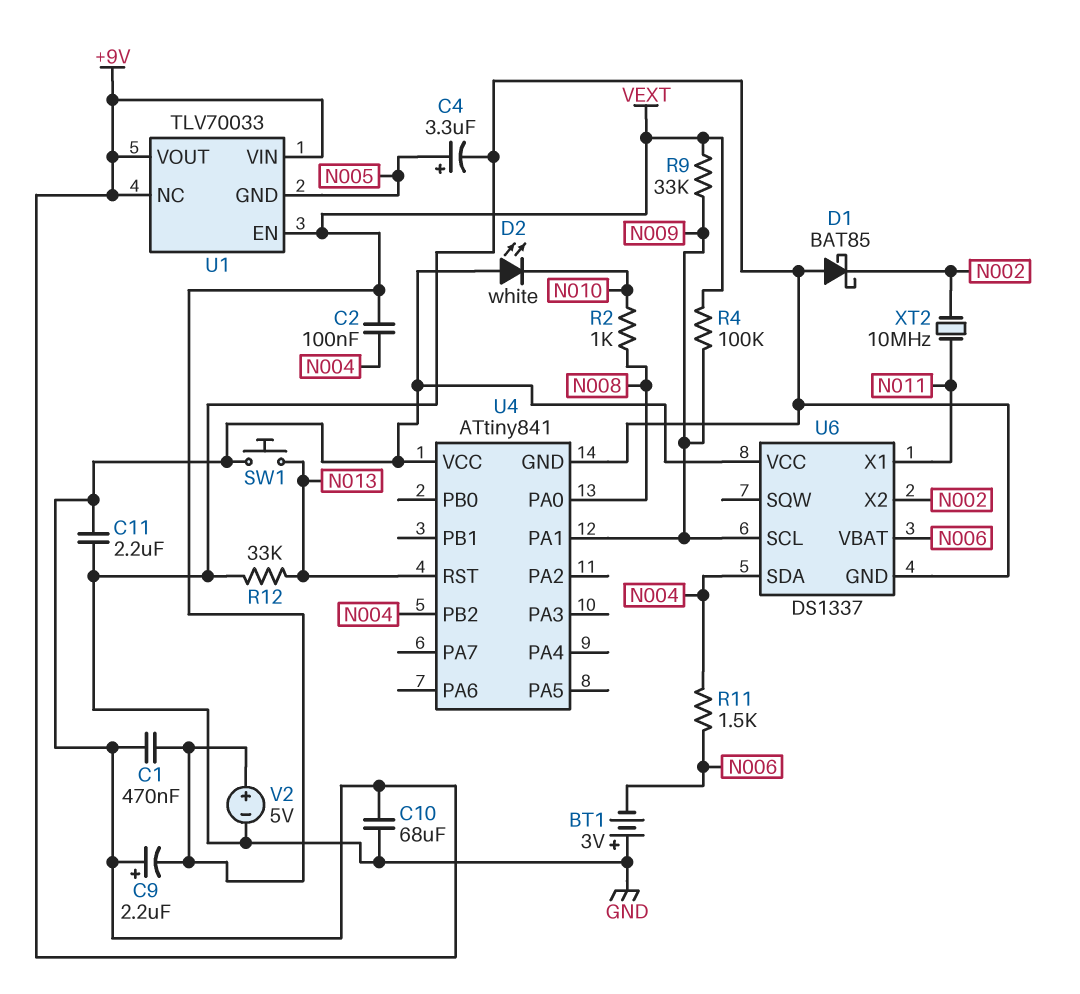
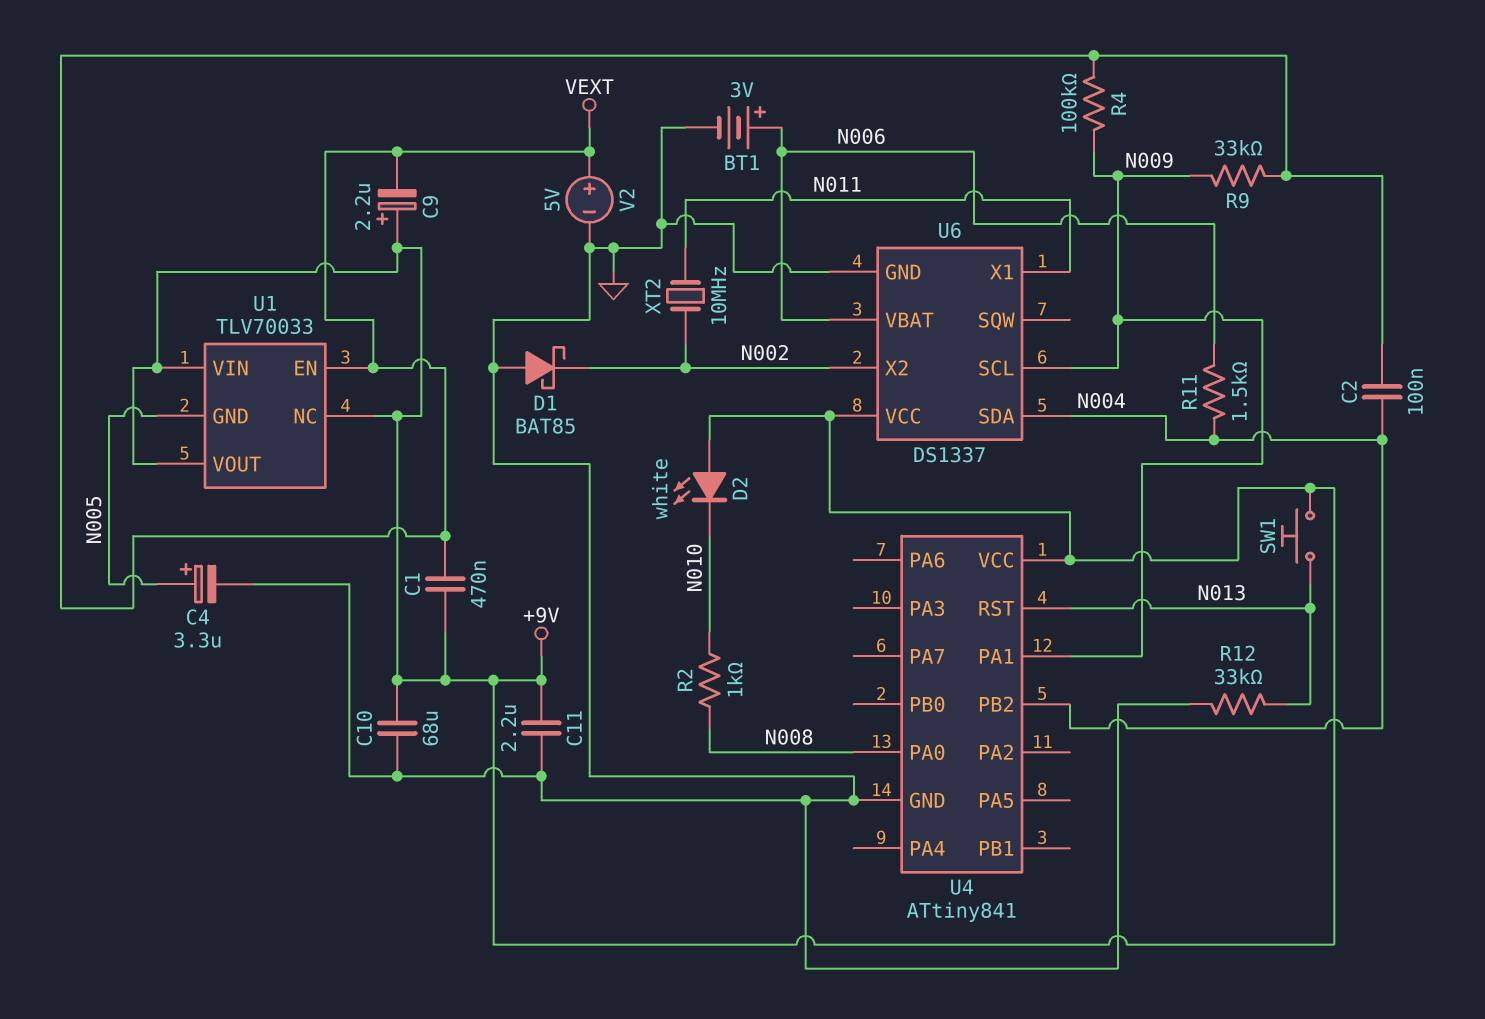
BT1: 3V (plus GND, minus N006) -> 3V (plus N006, minus GND)

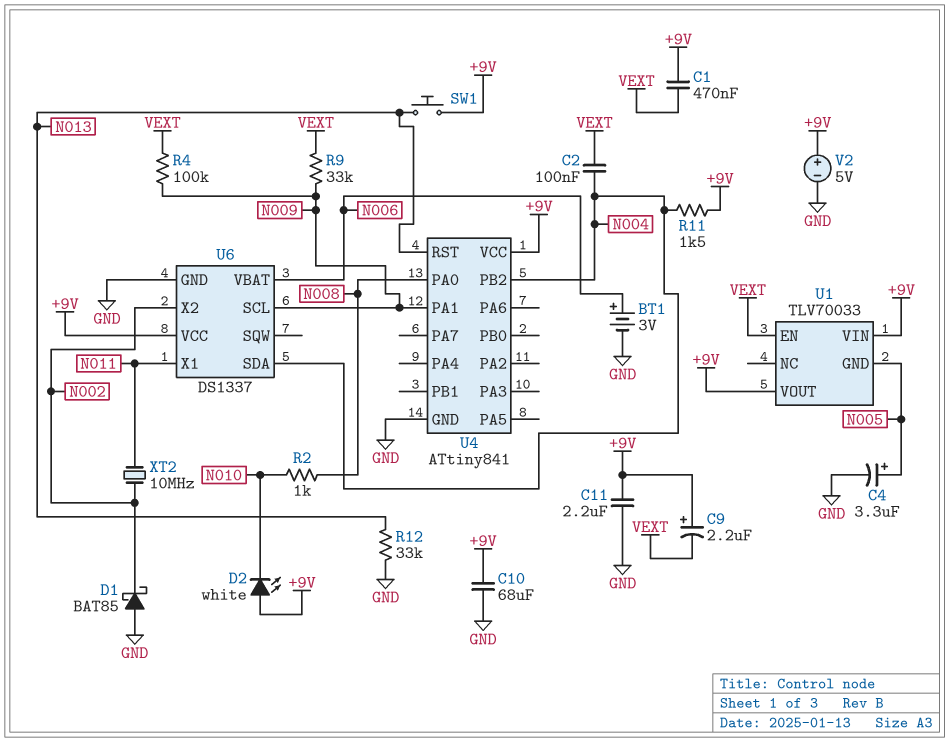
R11: 1.5k (N004, N006) -> 1.5k (+9V, N004)
U1 pin NC: +9V -> none
V2: 5V (plus VEXT, minus GND) -> 5V (plus +9V, minus GND)

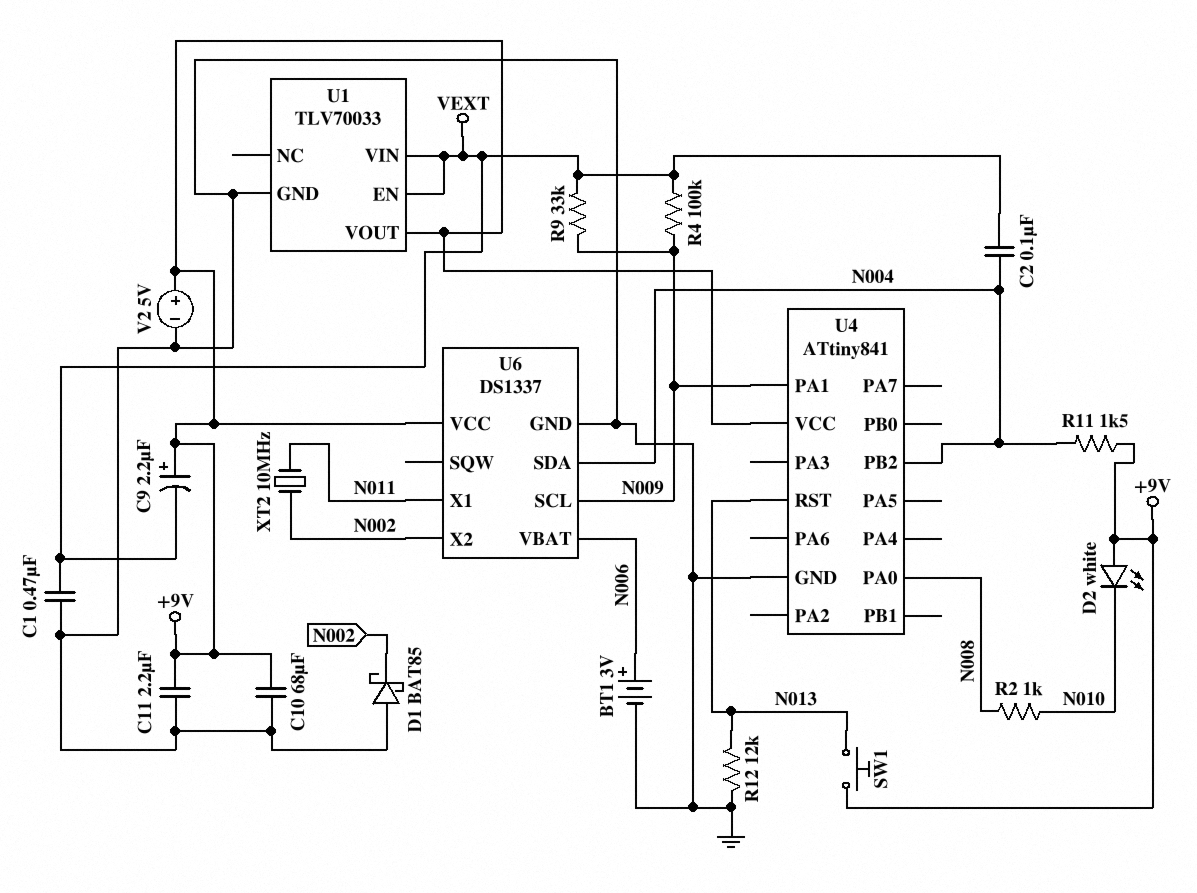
C1: 470nF (+9V, VEXT) -> 470nF (GND, VEXT)
C4: 3.3uF (plus N005, minus GND) -> none
R12: 33k (GND, N013) -> 12k (GND, N013)
U1 pin GND: N005 -> GND
U1 pin VIN: +9V -> VEXT

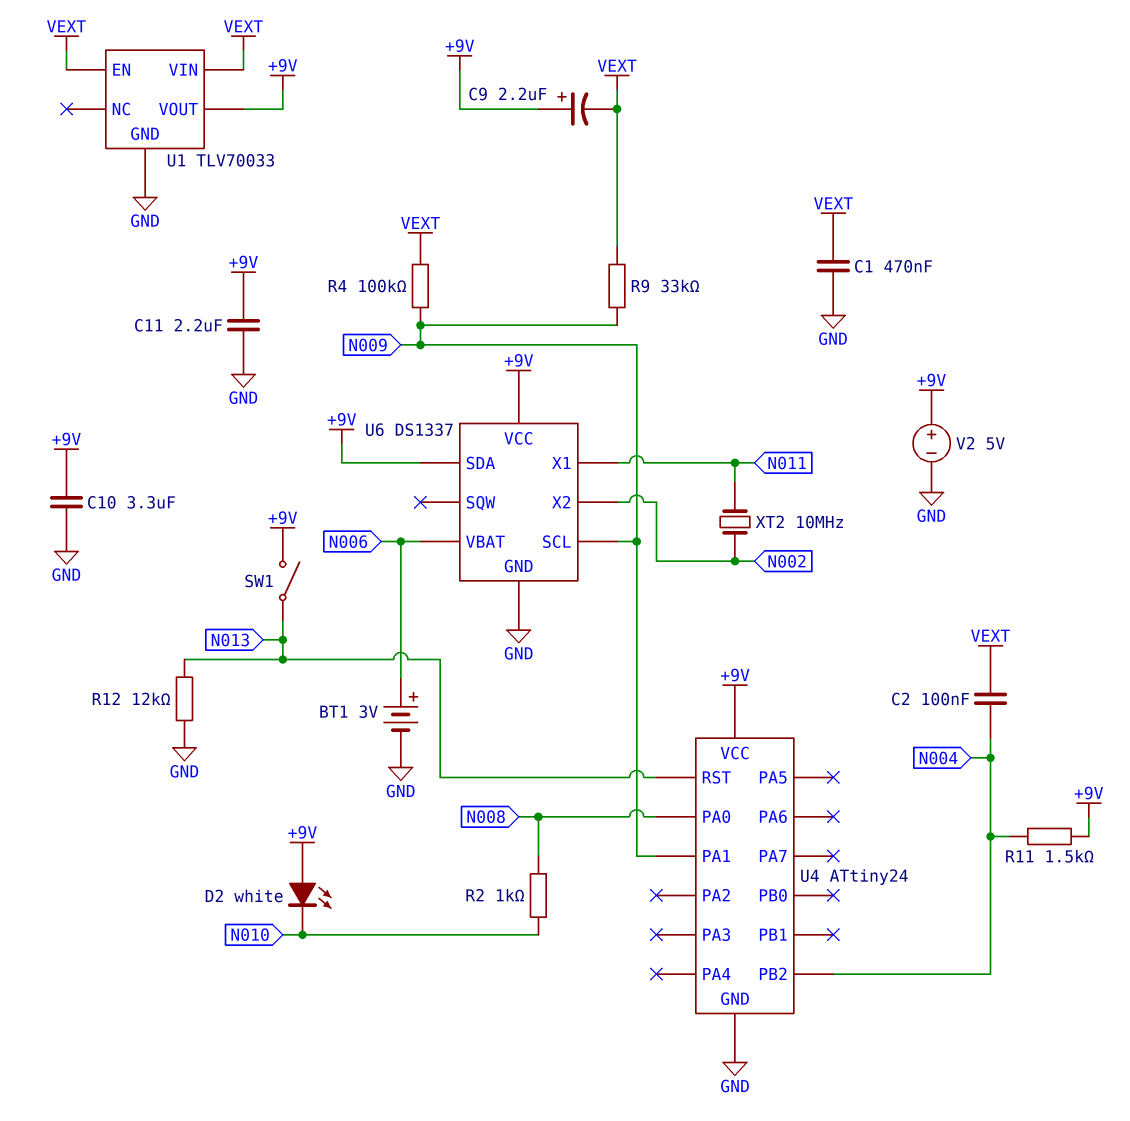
C10: 68uF (+9V, GND) -> 3.3uF (+9V, GND)
D1: schottky BAT85 (A GND, K N002) -> none
SW1: button (+9V, N013) -> switch (+9V, N013)
U4: ATtiny841 -> ATtiny24
U6 pin SDA: N004 -> +9V

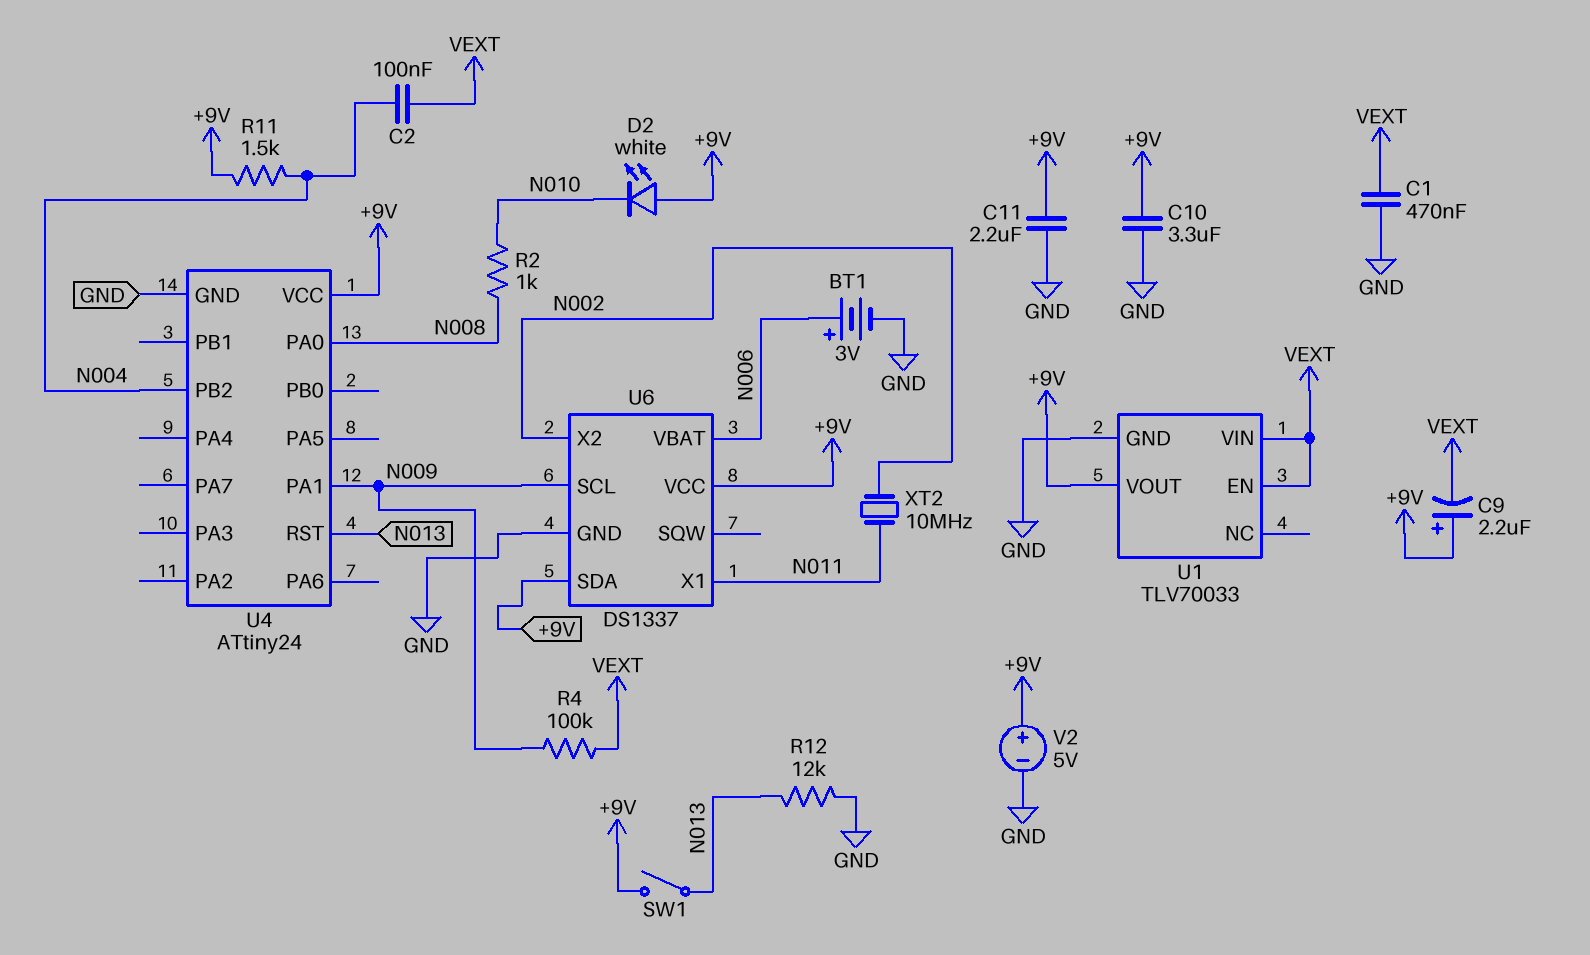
R9: 33k (N009, VEXT) -> none

